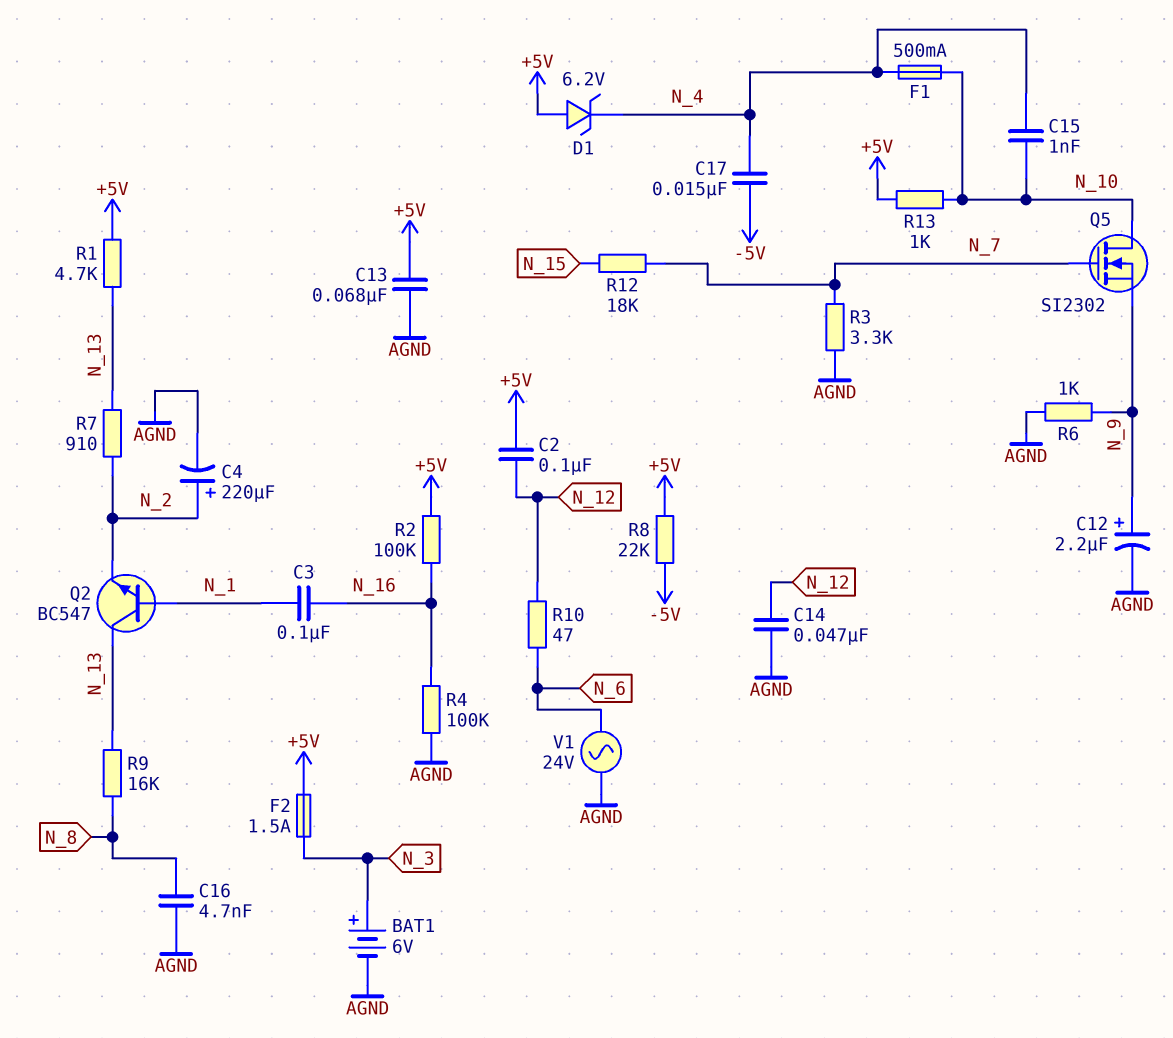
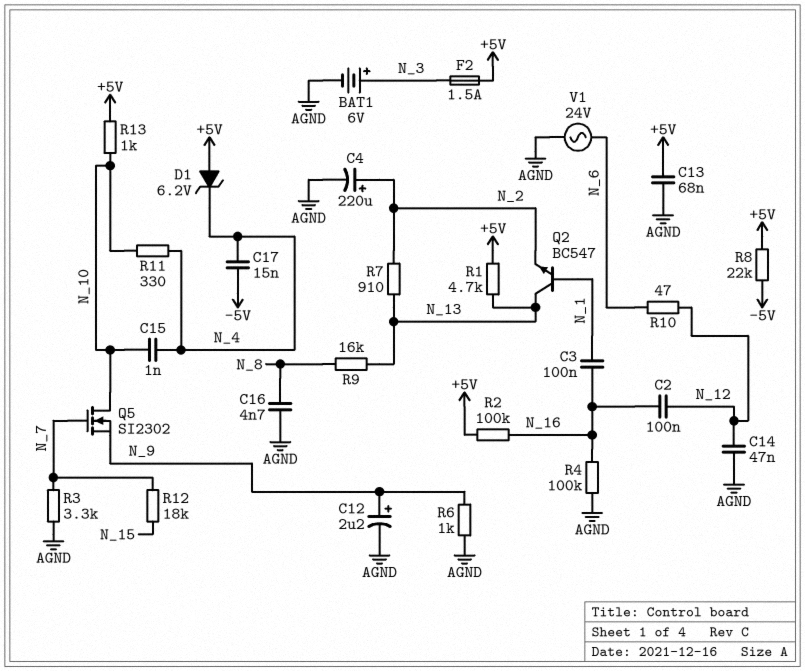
C2: 100nF (+5V, N_12) -> 100nF (N_12, N_16)
F1: 500mA (N_4, N_10) -> none
R11: none -> 330 (N_4, N_10)

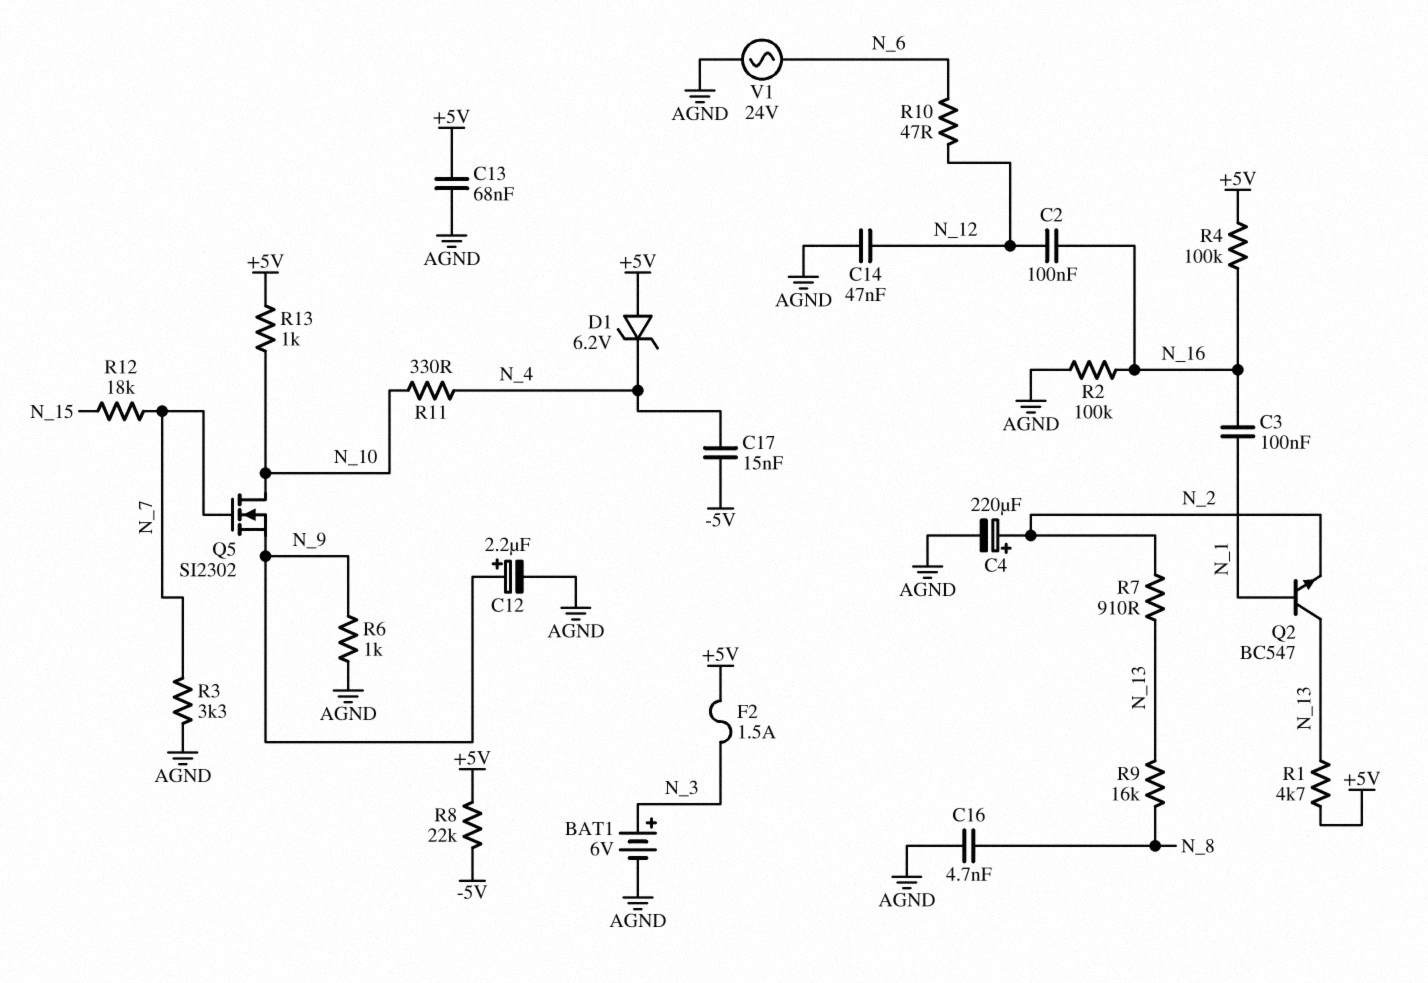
C15: 1nF (N_4, N_10) -> none
R2: 100k (+5V, N_16) -> 100k (AGND, N_16)
R4: 100k (AGND, N_16) -> 100k (+5V, N_16)

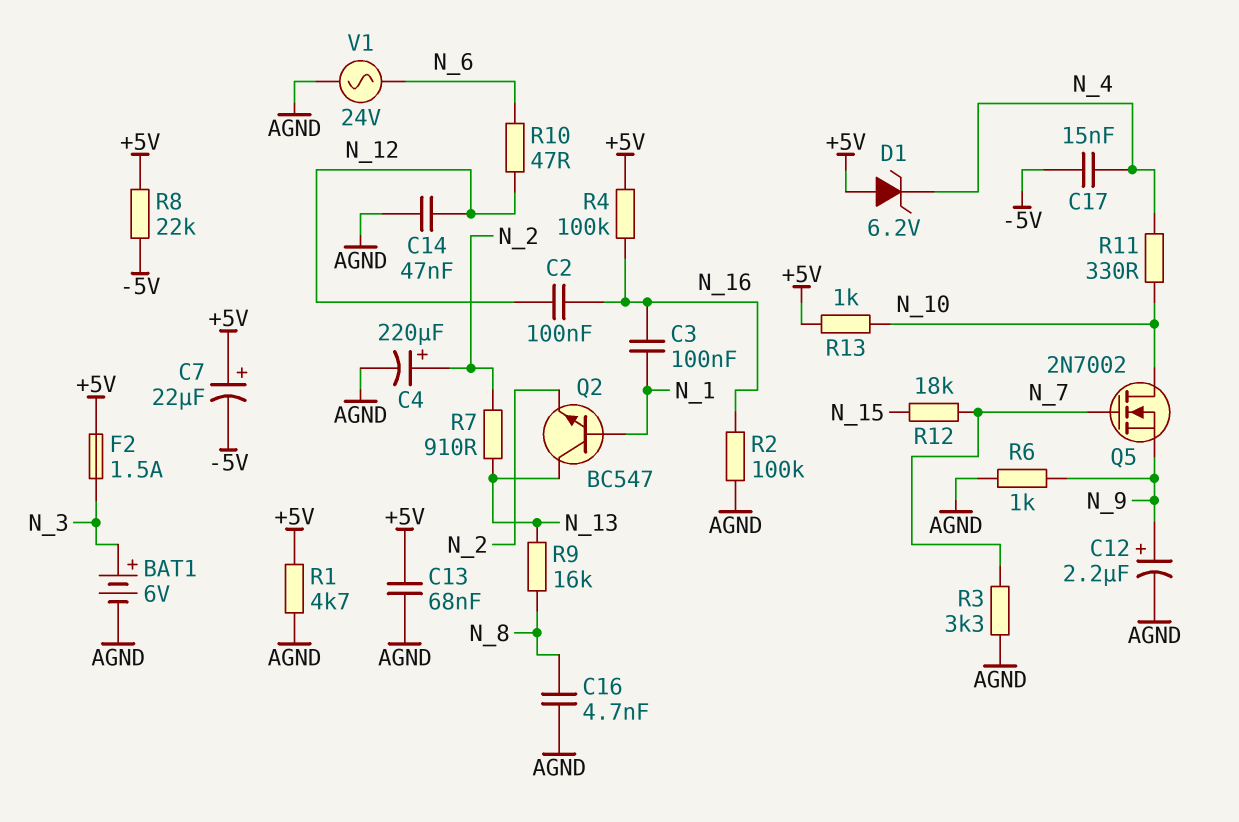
C7: none -> 22uF (plus +5V, minus -5V)
Q5: NMOS SI2302 (G N_7, D N_10, S N_9) -> NMOS 2N7002 (G N_7, D N_10, S N_9)
R1: 4.7k (+5V, N_13) -> 4.7k (+5V, AGND)

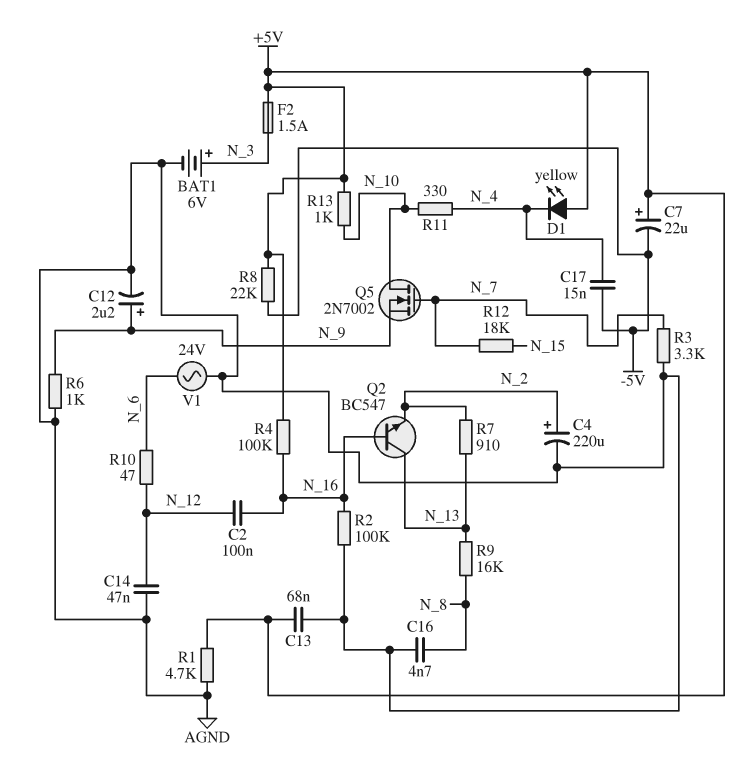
C3: 100nF (N_1, N_16) -> none
D1: zener 6.2V (A +5V, K N_4) -> LED yellow (A +5V, K N_4)
Q2: NPN BC547 (B N_1, C N_13, E N_2) -> NPN BC547 (B N_16, C N_13, E N_2)

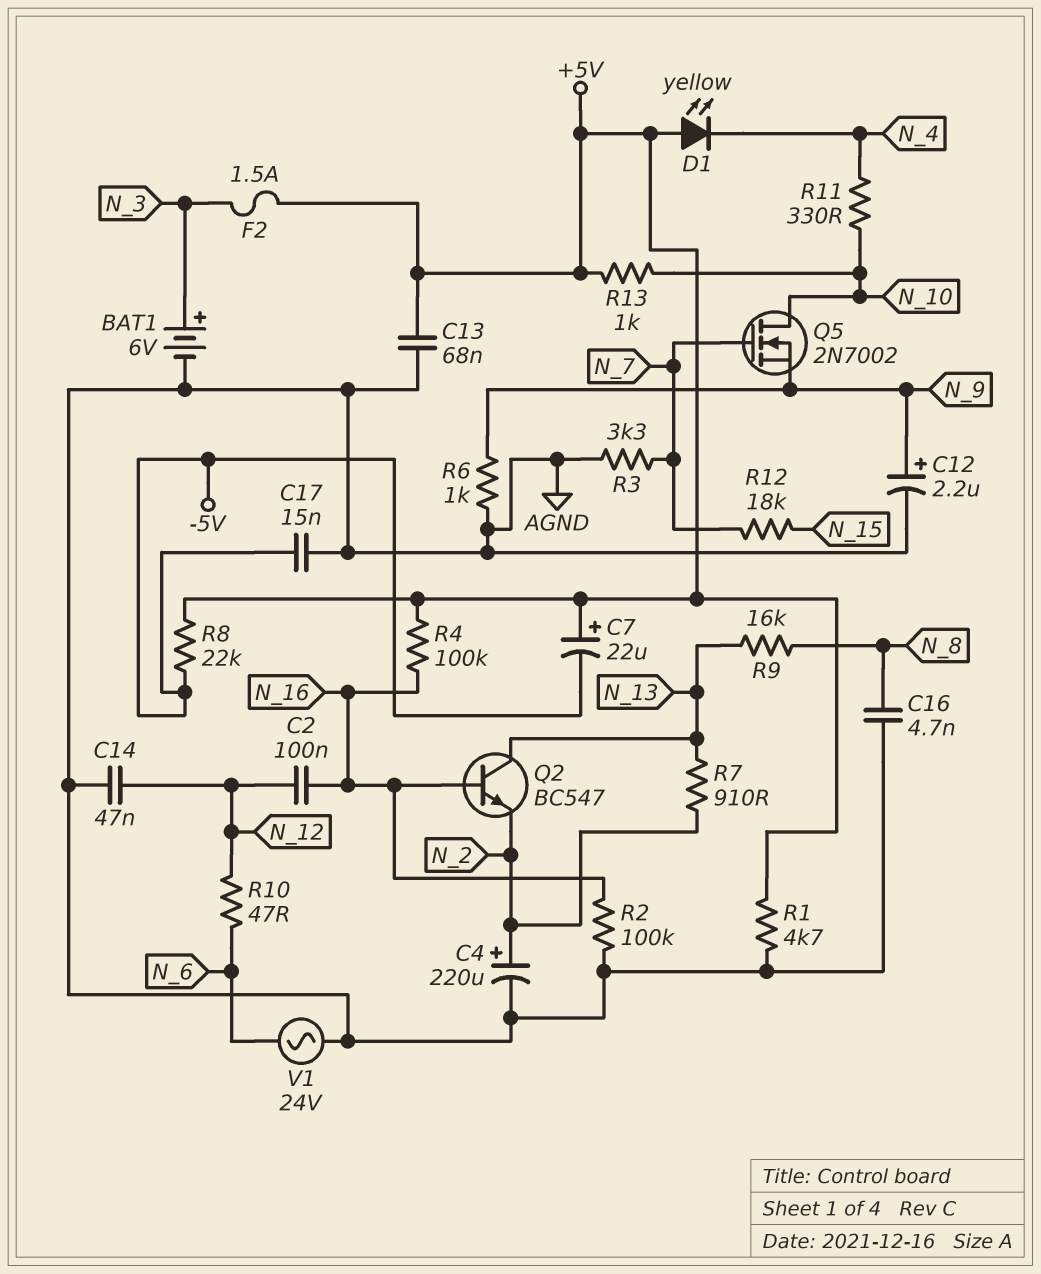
C17: 15nF (-5V, N_4) -> 15nF (-5V, AGND)

